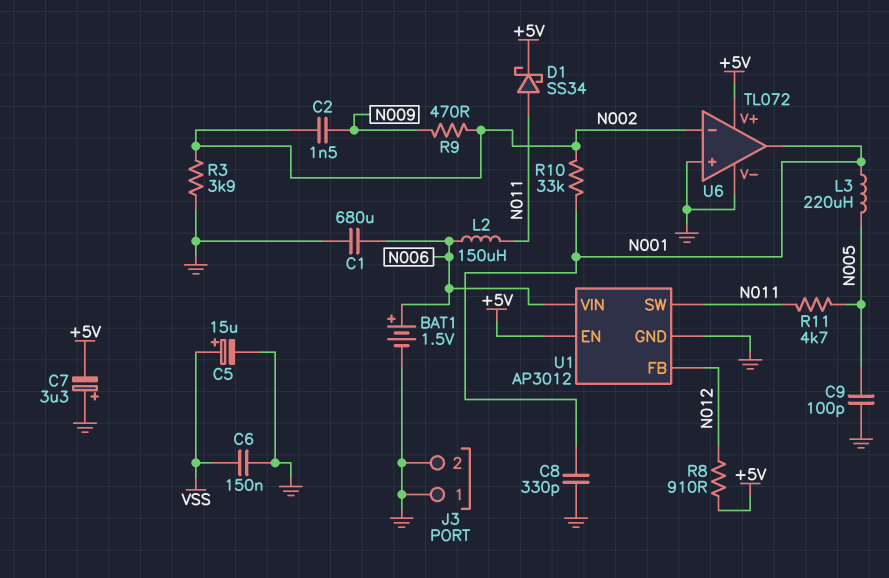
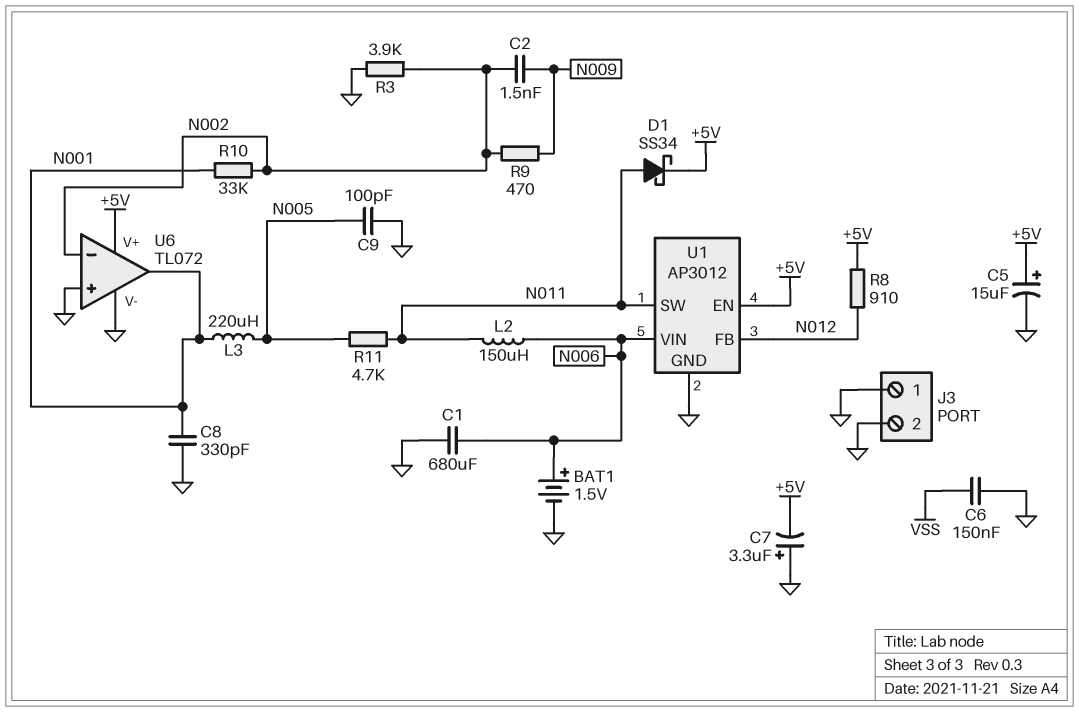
C5: 15uF (plus VSS, minus GND) -> 15uF (plus +5V, minus GND)

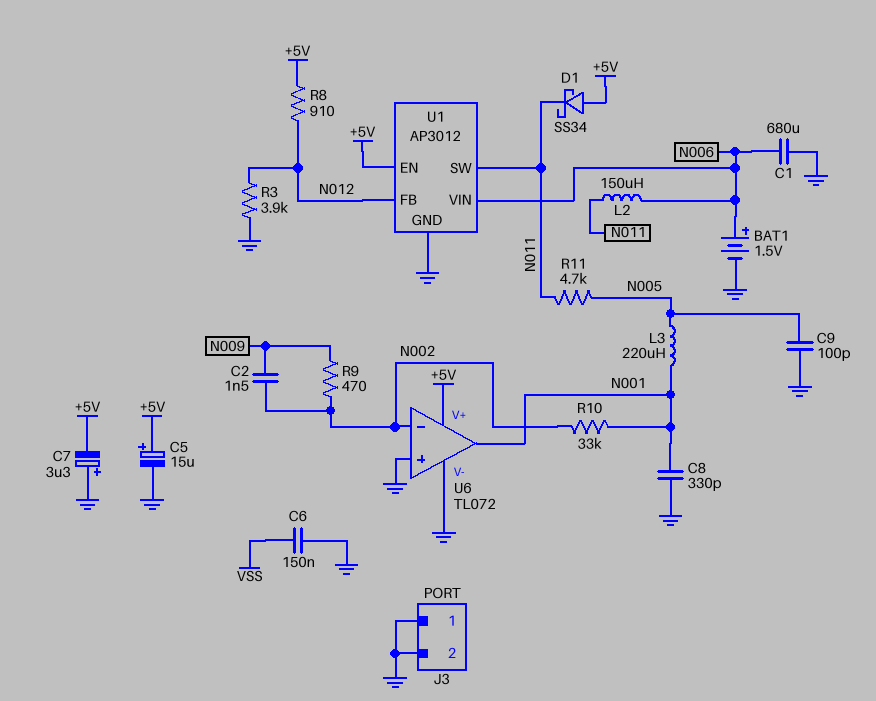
D1: schottky SS34 (A N011, K +5V) -> schottky SS34 (A +5V, K N011)
R3: 3.9k (GND, N002) -> 3.9k (GND, N012)

